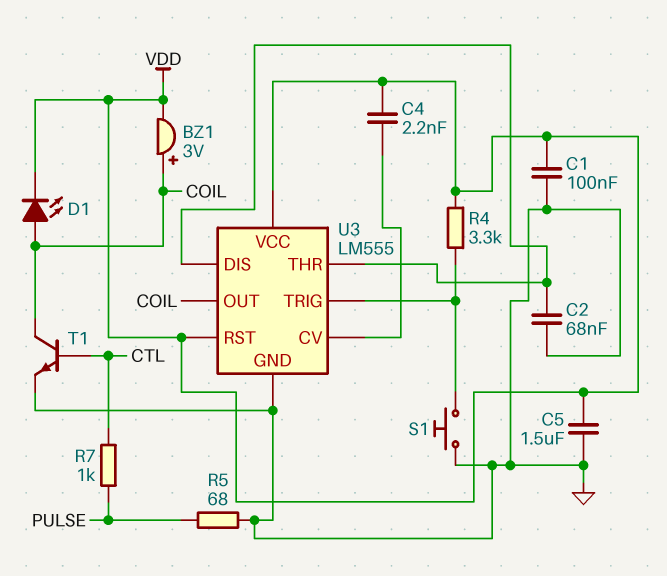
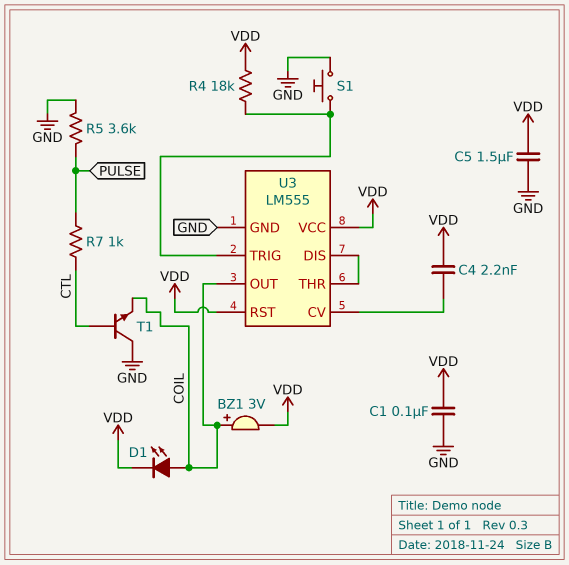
C2: 68nF (GND, U3/DIS) -> none
R4: 3.3k (U3/TRIG, VDD) -> 18k (U3/TRIG, VDD)
R5: 68 (GND, PULSE) -> 3.6k (GND, PULSE)
T1: NPN (B CTL, C COIL, E GND) -> NPN (B CTL, C GND, E COIL)

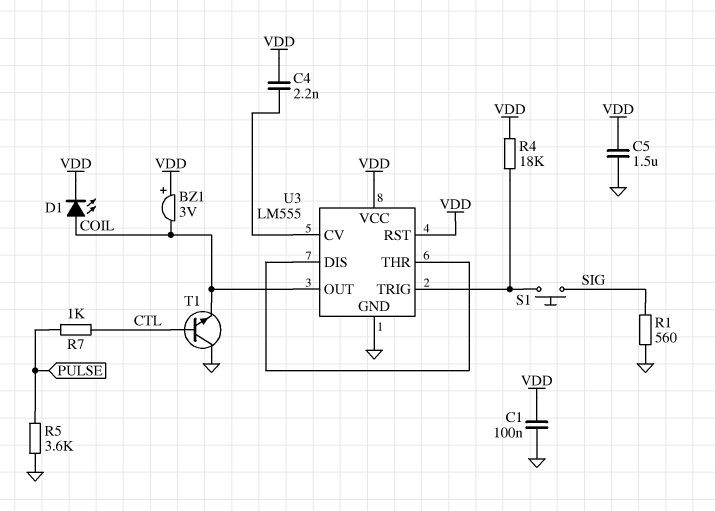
BZ1: buzzer 3V (plus COIL, minus VDD) -> buzzer 3V (plus VDD, minus COIL)
R1: none -> 560 (GND, SIG)
S1: button (GND, U3/TRIG) -> button (SIG, U3/TRIG)

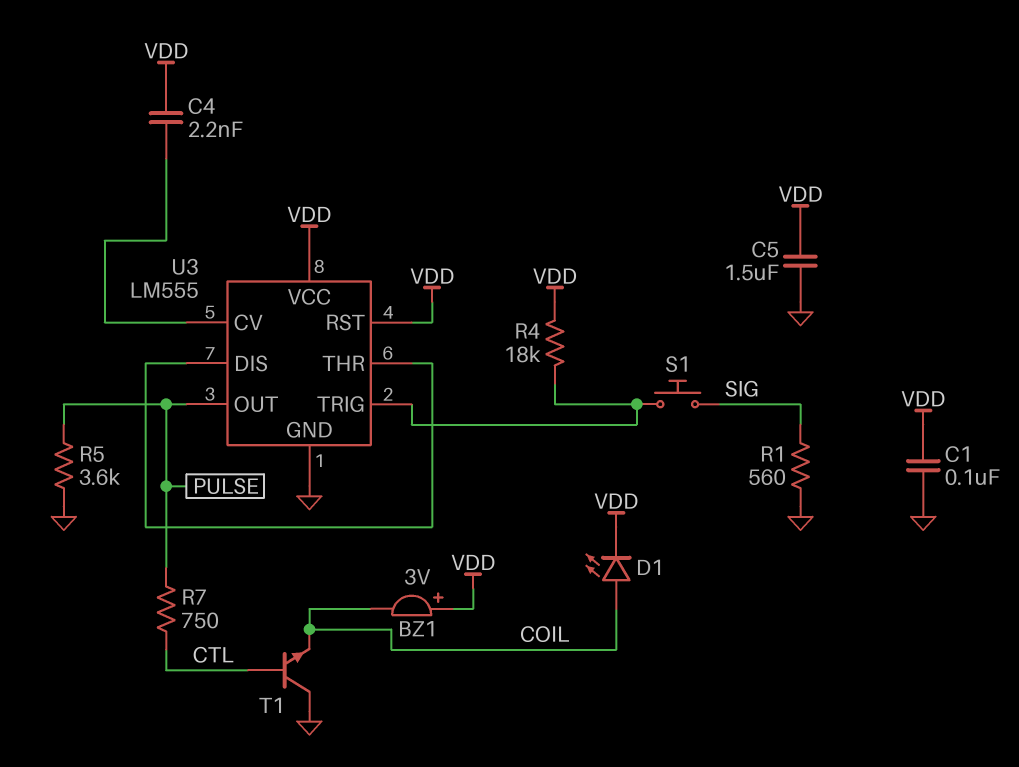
R7: 1k (CTL, PULSE) -> 750 (CTL, PULSE)
U3 pin OUT: COIL -> PULSE

